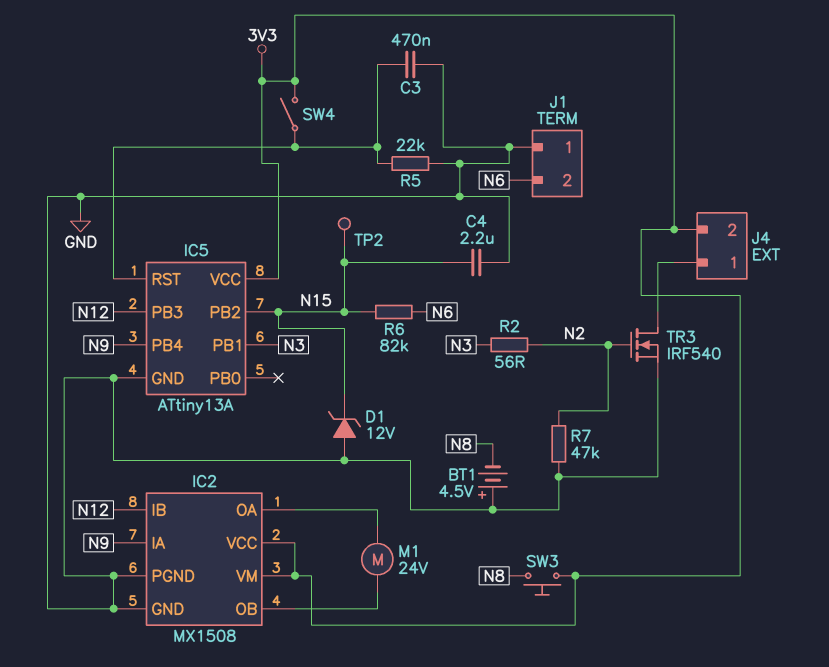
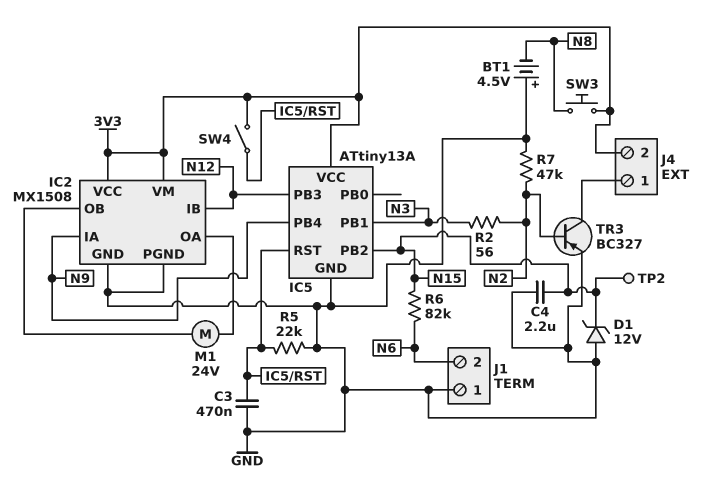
TR3: NMOS IRF540 (G N2, D J4/1, S GND) -> PNP BC327 (B N2, C J4/1, E GND)

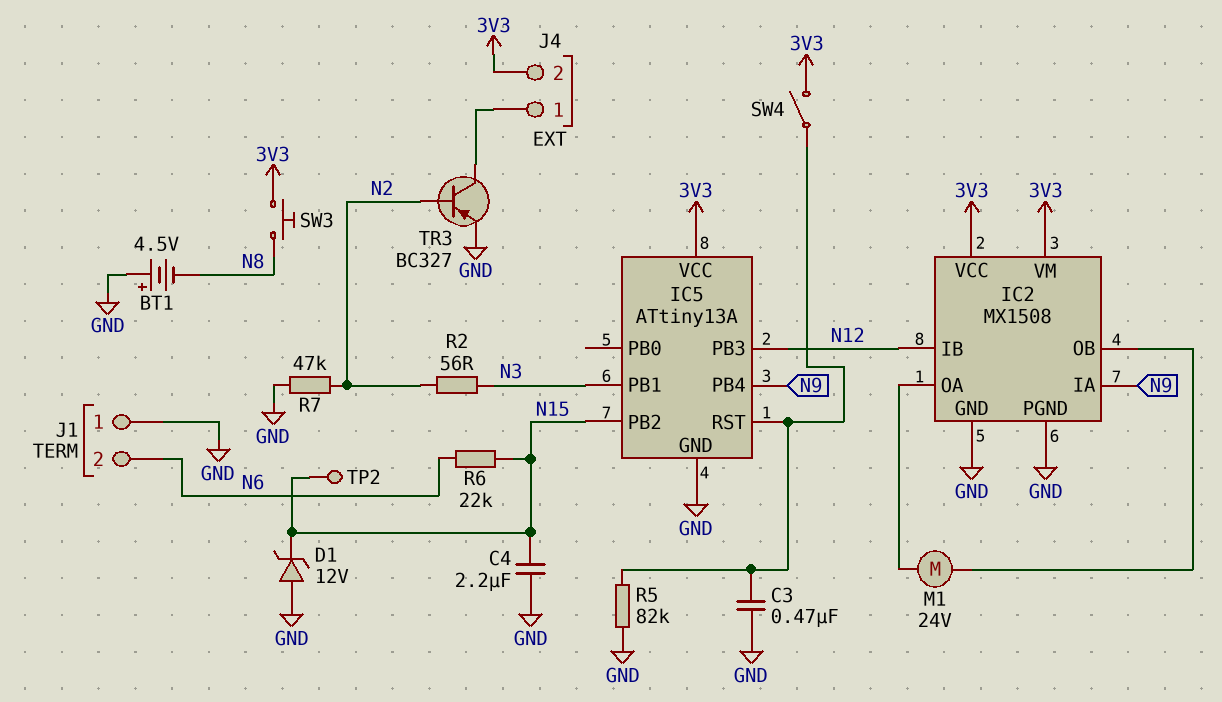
R5: 22k (GND, IC5/RST) -> 82k (GND, IC5/RST)
R6: 82k (N6, N15) -> 22k (N6, N15)

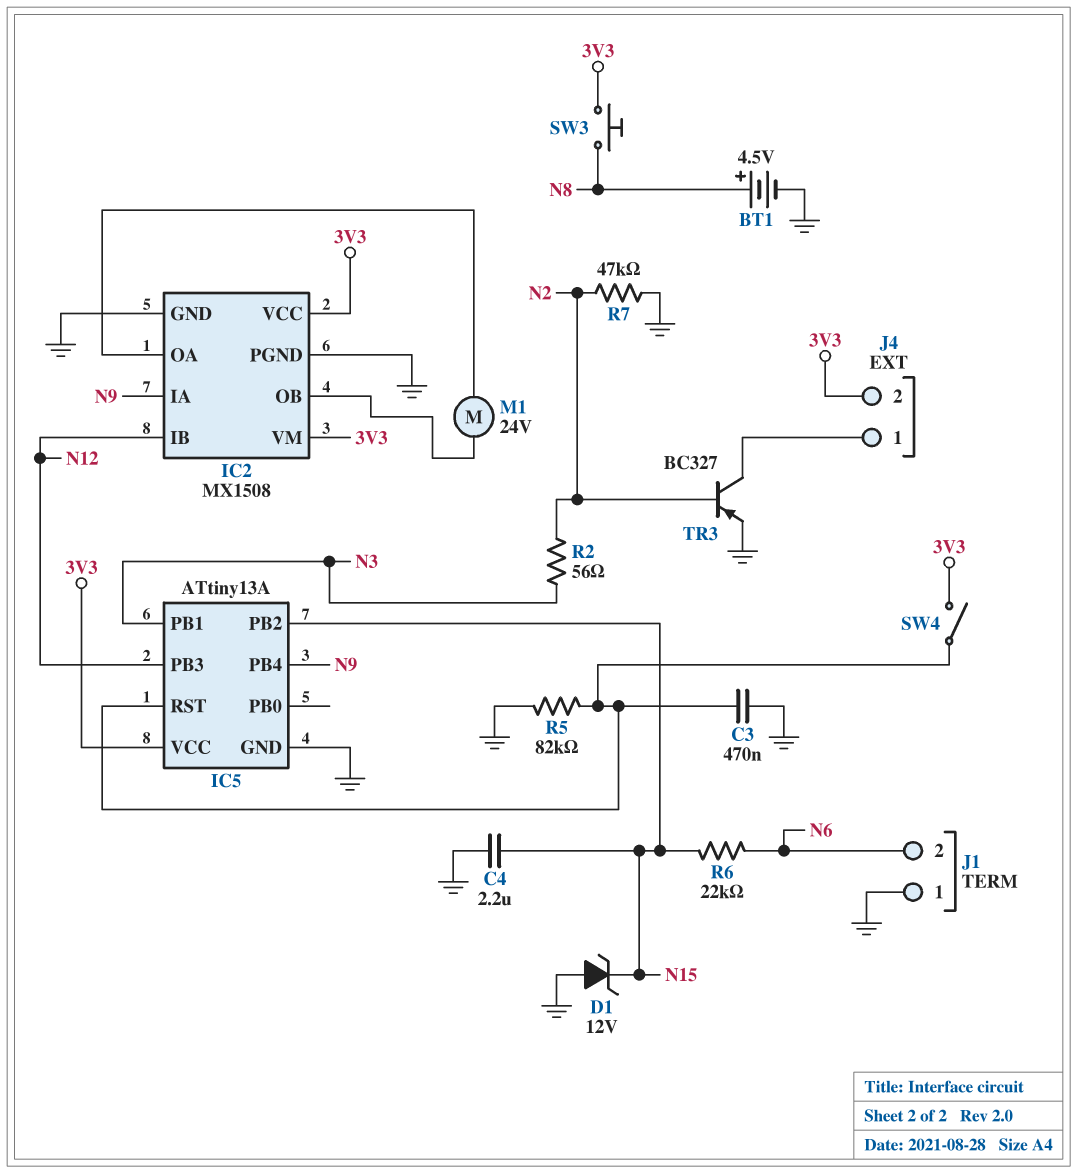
BT1: 4.5V (plus GND, minus N8) -> 4.5V (plus N8, minus GND)
TP2: test point (N15) -> none

